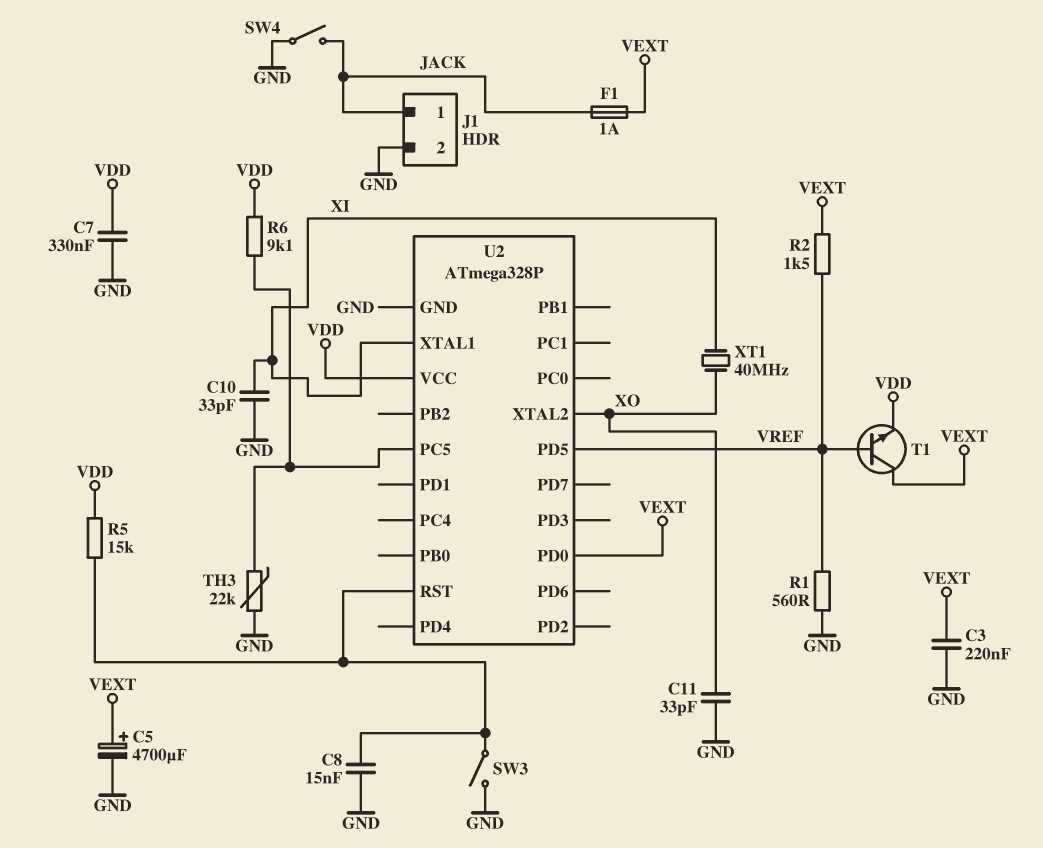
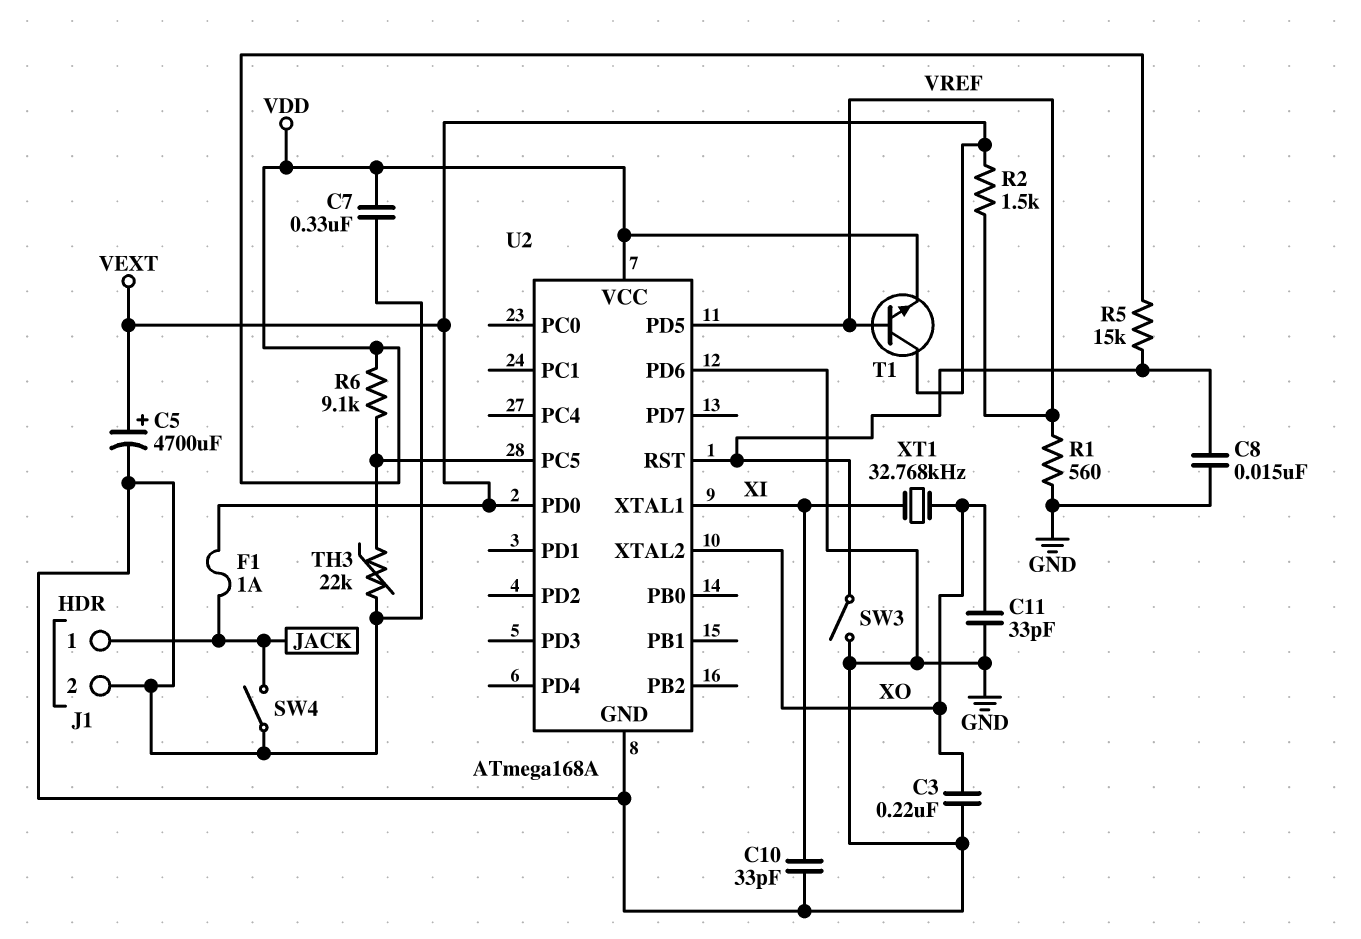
C3: 220nF (GND, VEXT) -> 220nF (GND, XO)
U2: ATmega328P -> ATmega168A
U2 pin PD6: none -> GND
XT1: 40MHz (XI, XO) -> 32.768kHz (XI, XO)

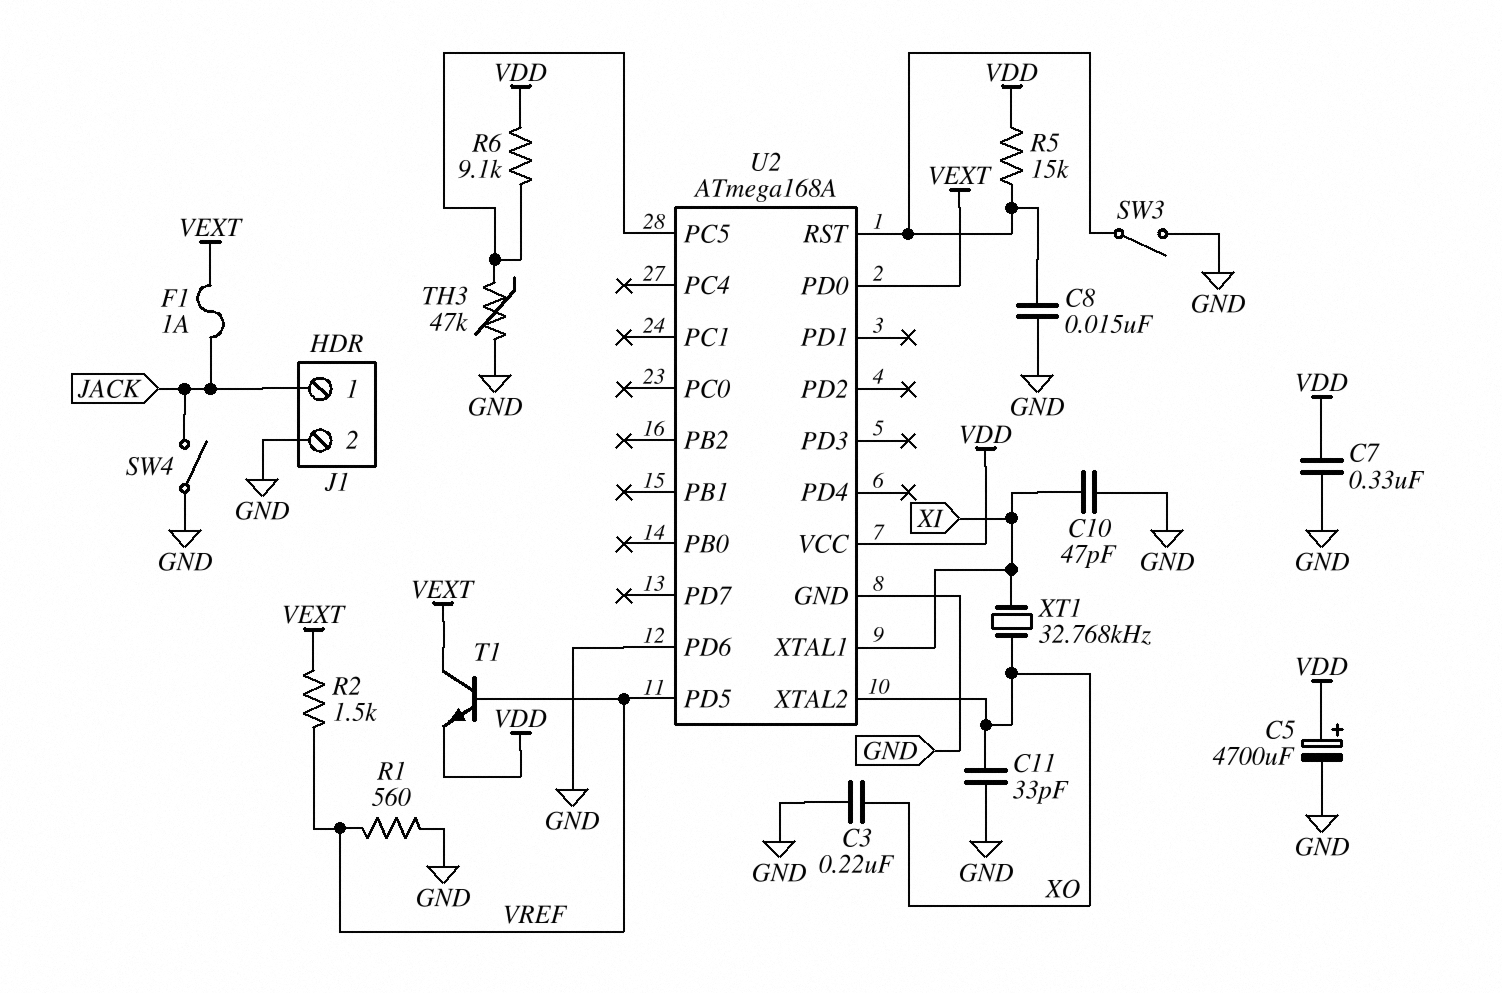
C5: 4700uF (plus VEXT, minus GND) -> 4700uF (plus VDD, minus GND)
C10: 33pF (GND, XI) -> 47pF (GND, XI)
TH3: 22k (GND, U2/PC5) -> 47k (GND, U2/PC5)

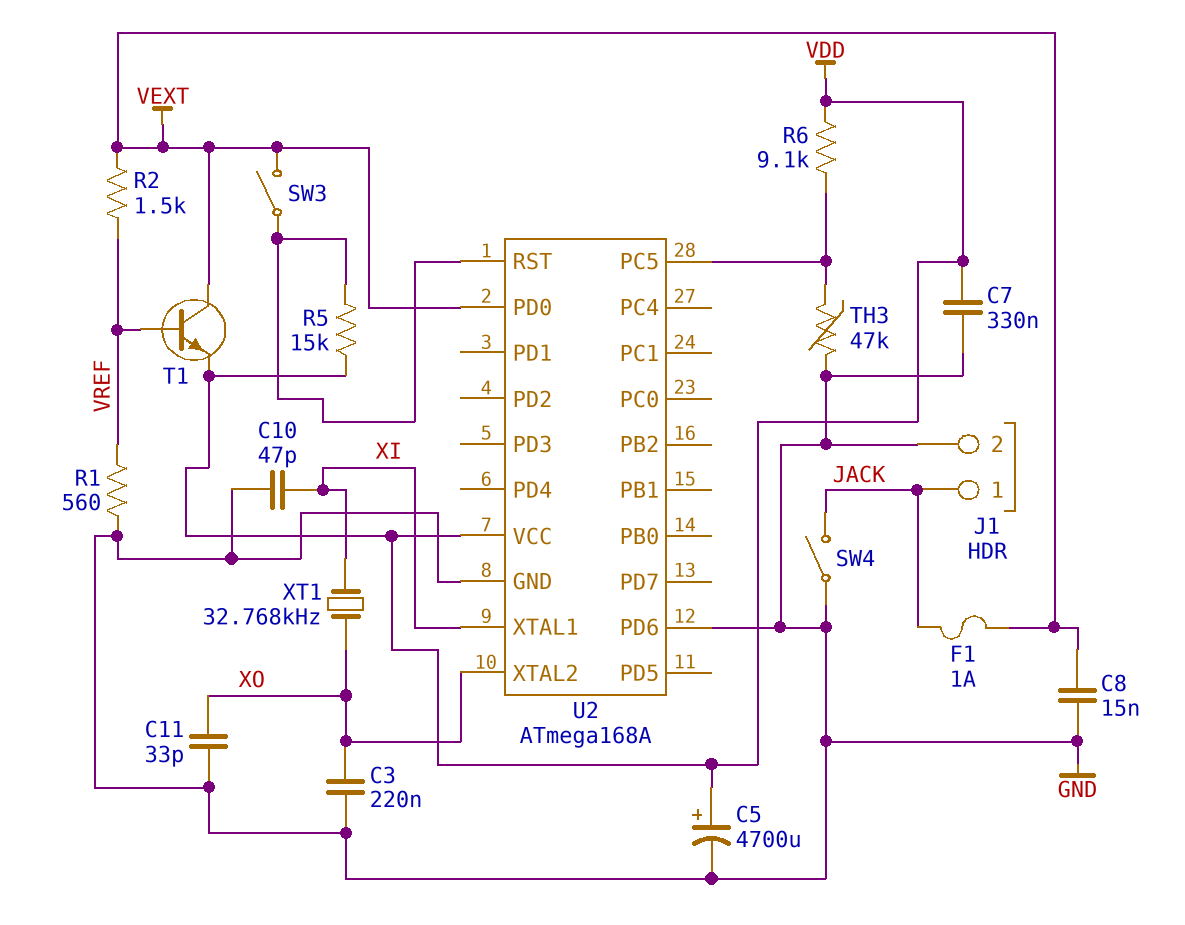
C8: 15nF (GND, U2/RST) -> 15nF (GND, VEXT)
SW3: switch (GND, U2/RST) -> switch (U2/RST, VEXT)
U2 pin PD5: VREF -> none

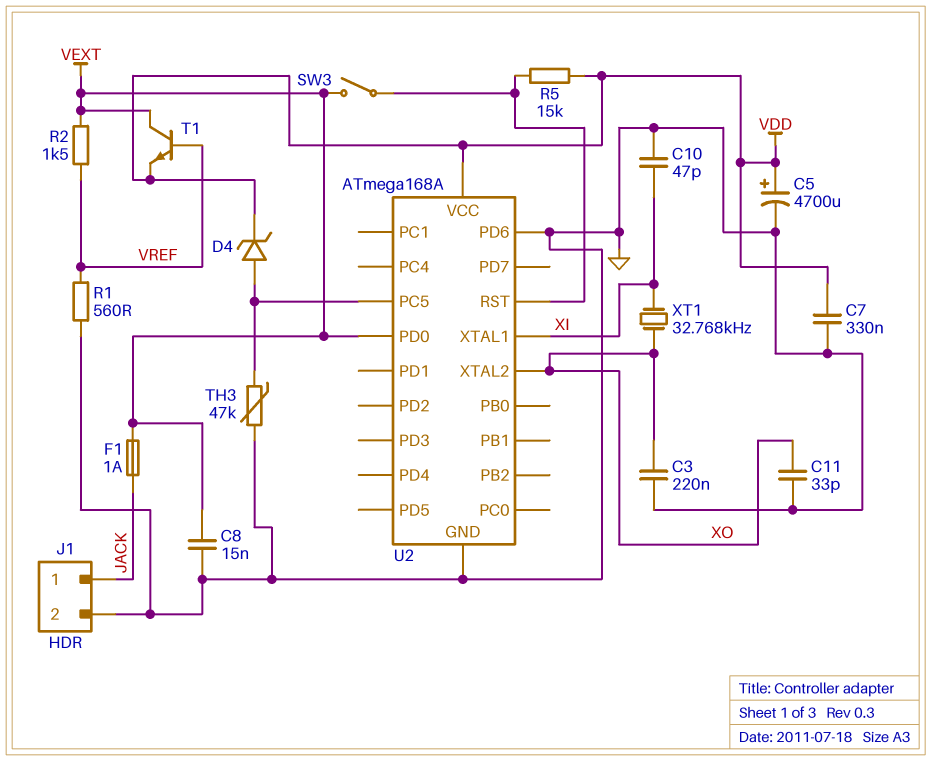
D4: none -> zener (A U2/PC5, K VDD)
R6: 9.1k (U2/PC5, VDD) -> none
SW4: switch (GND, JACK) -> none

